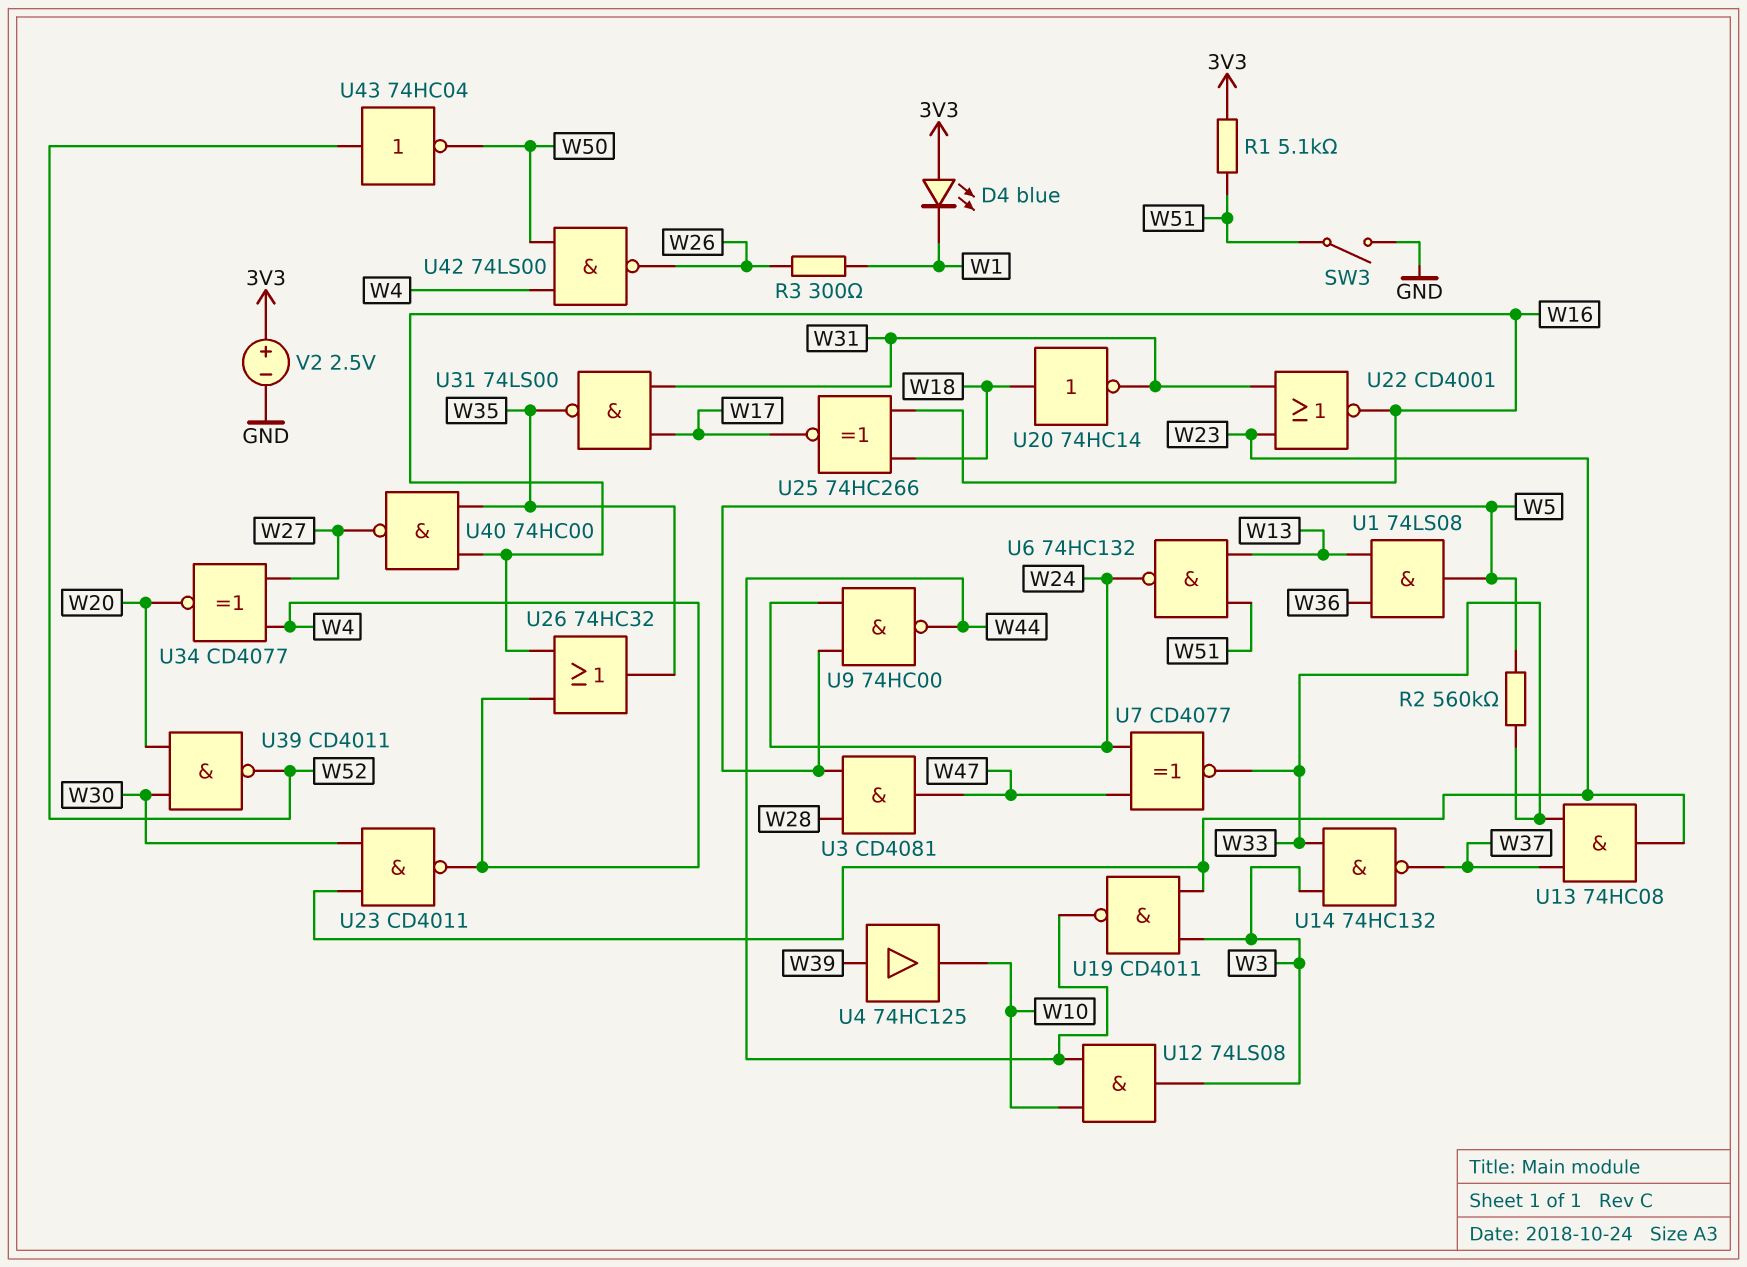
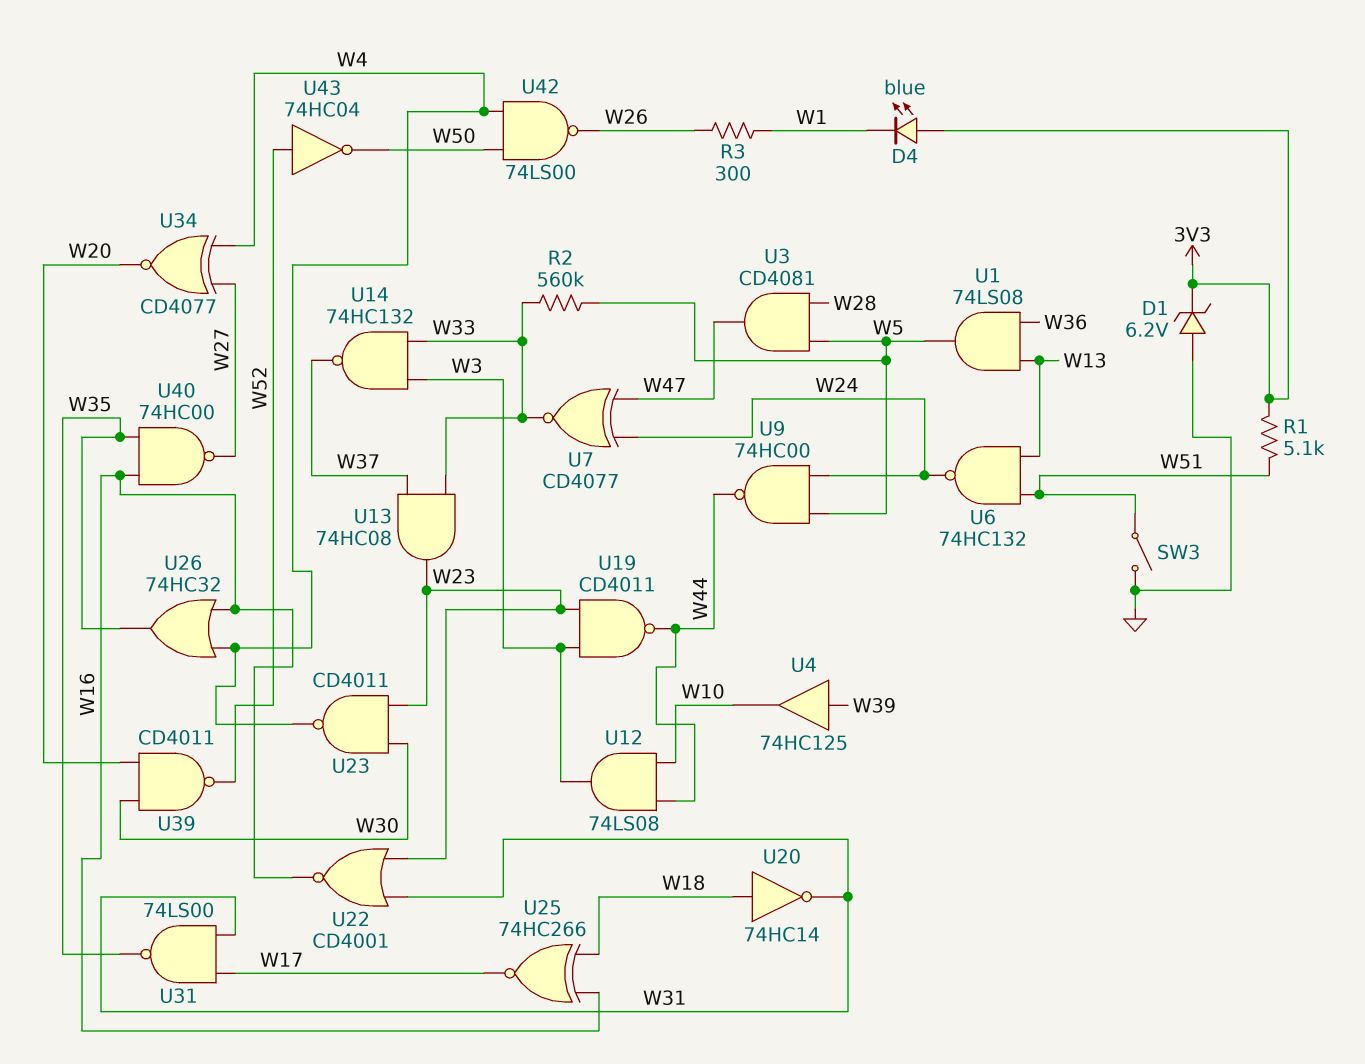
D1: none -> zener 6.2V (A GND, K 3V3)
V2: 2.5V (plus 3V3, minus GND) -> none

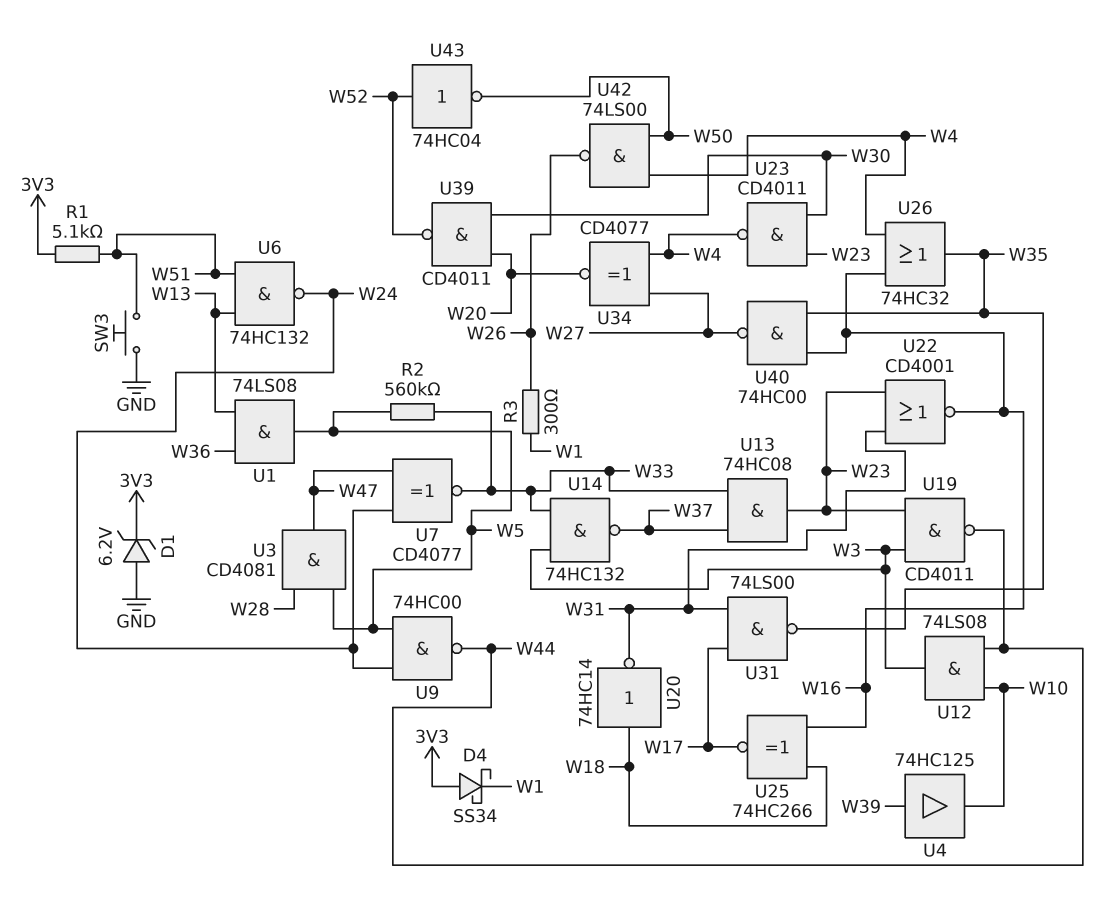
D4: LED blue (A 3V3, K W1) -> schottky SS34 (A 3V3, K W1)
SW3: switch (GND, W51) -> button (GND, W51)

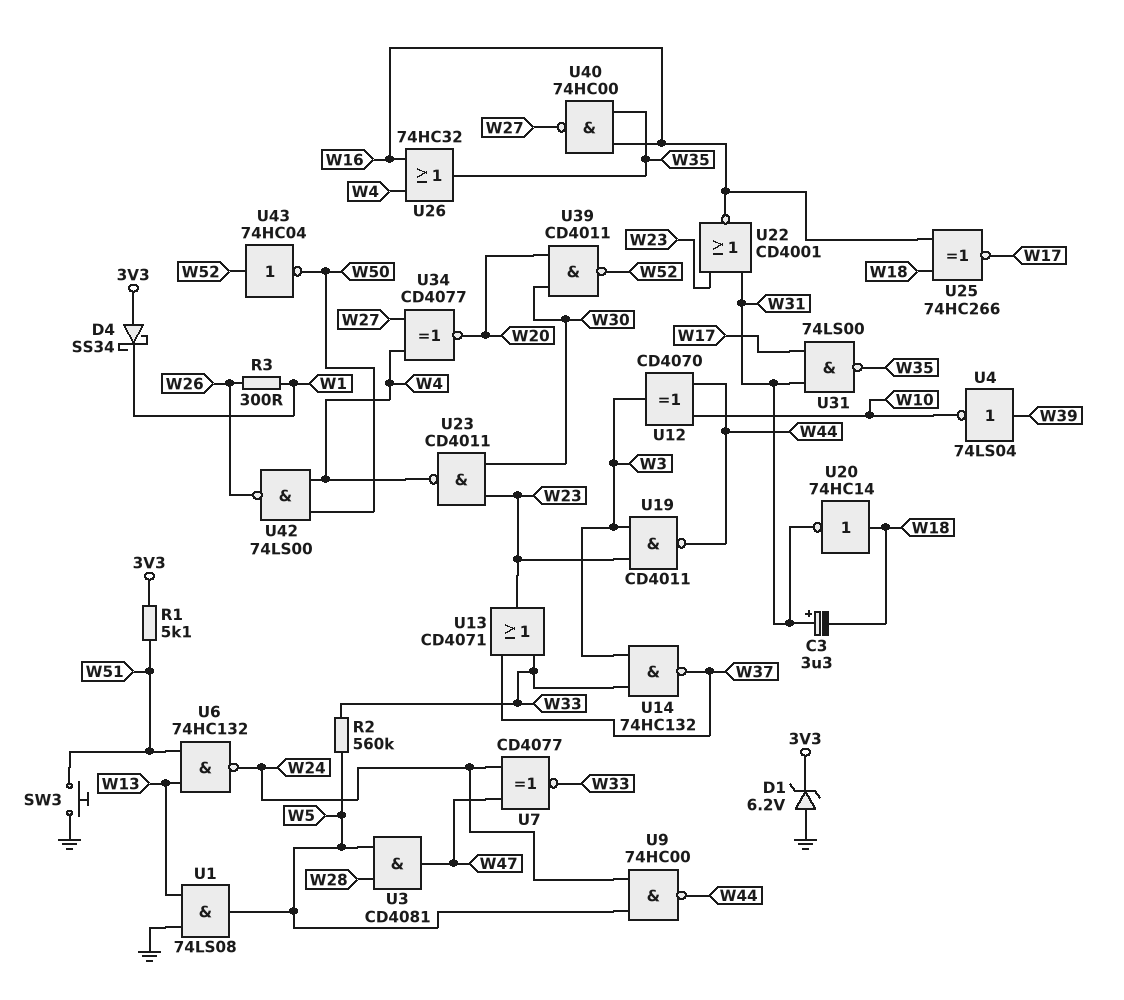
C3: none -> 3.3uF (plus W31, minus W18)
U1: AND 74LS08 (in W13, in W36, out W5) -> AND 74LS08 (in GND, in W13, out W5)
U4: buffer 74HC125 (in W39, out W10) -> NOT 74LS04 (in W39, out W10)
U12: AND 74LS08 (in W10, in W44, out W3) -> XOR CD4070 (in W10, in W44, out W3)
U13: AND 74HC08 (in W33, in W37, out W23) -> OR CD4071 (in W33, in W37, out W23)

